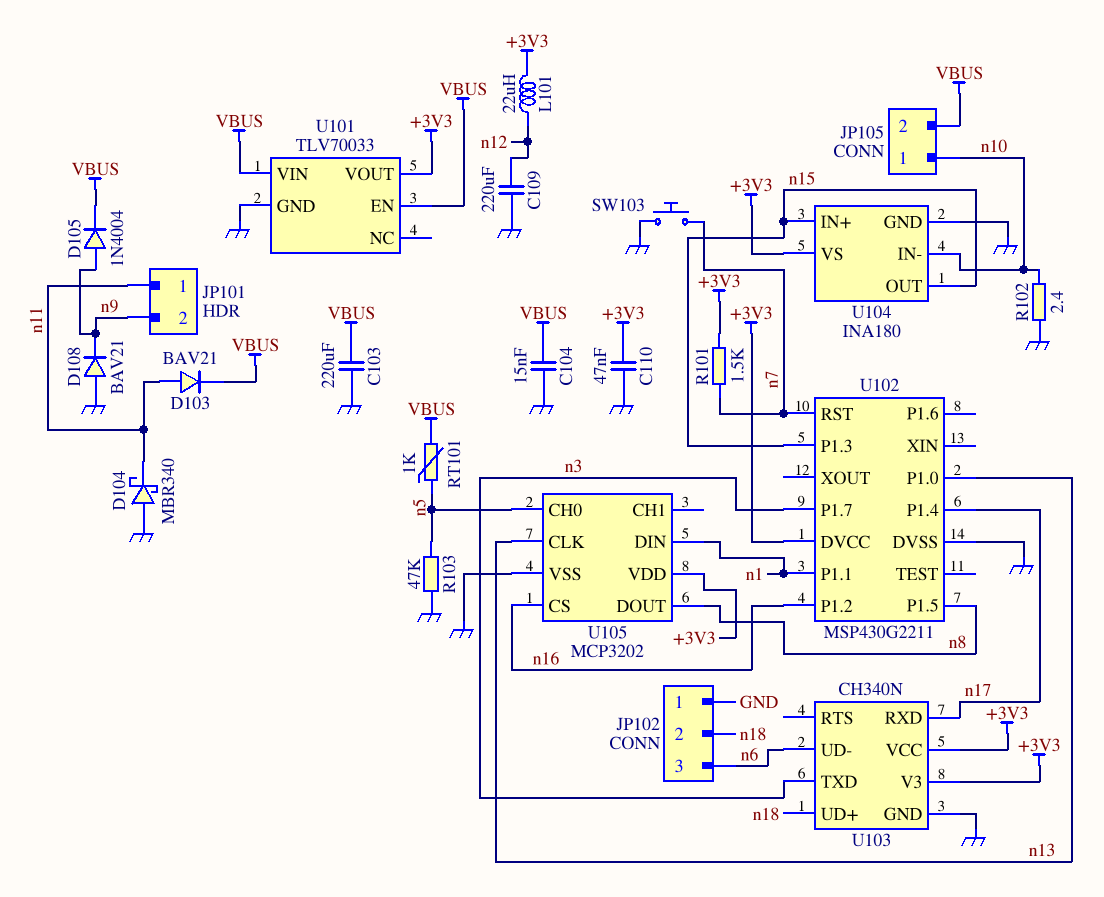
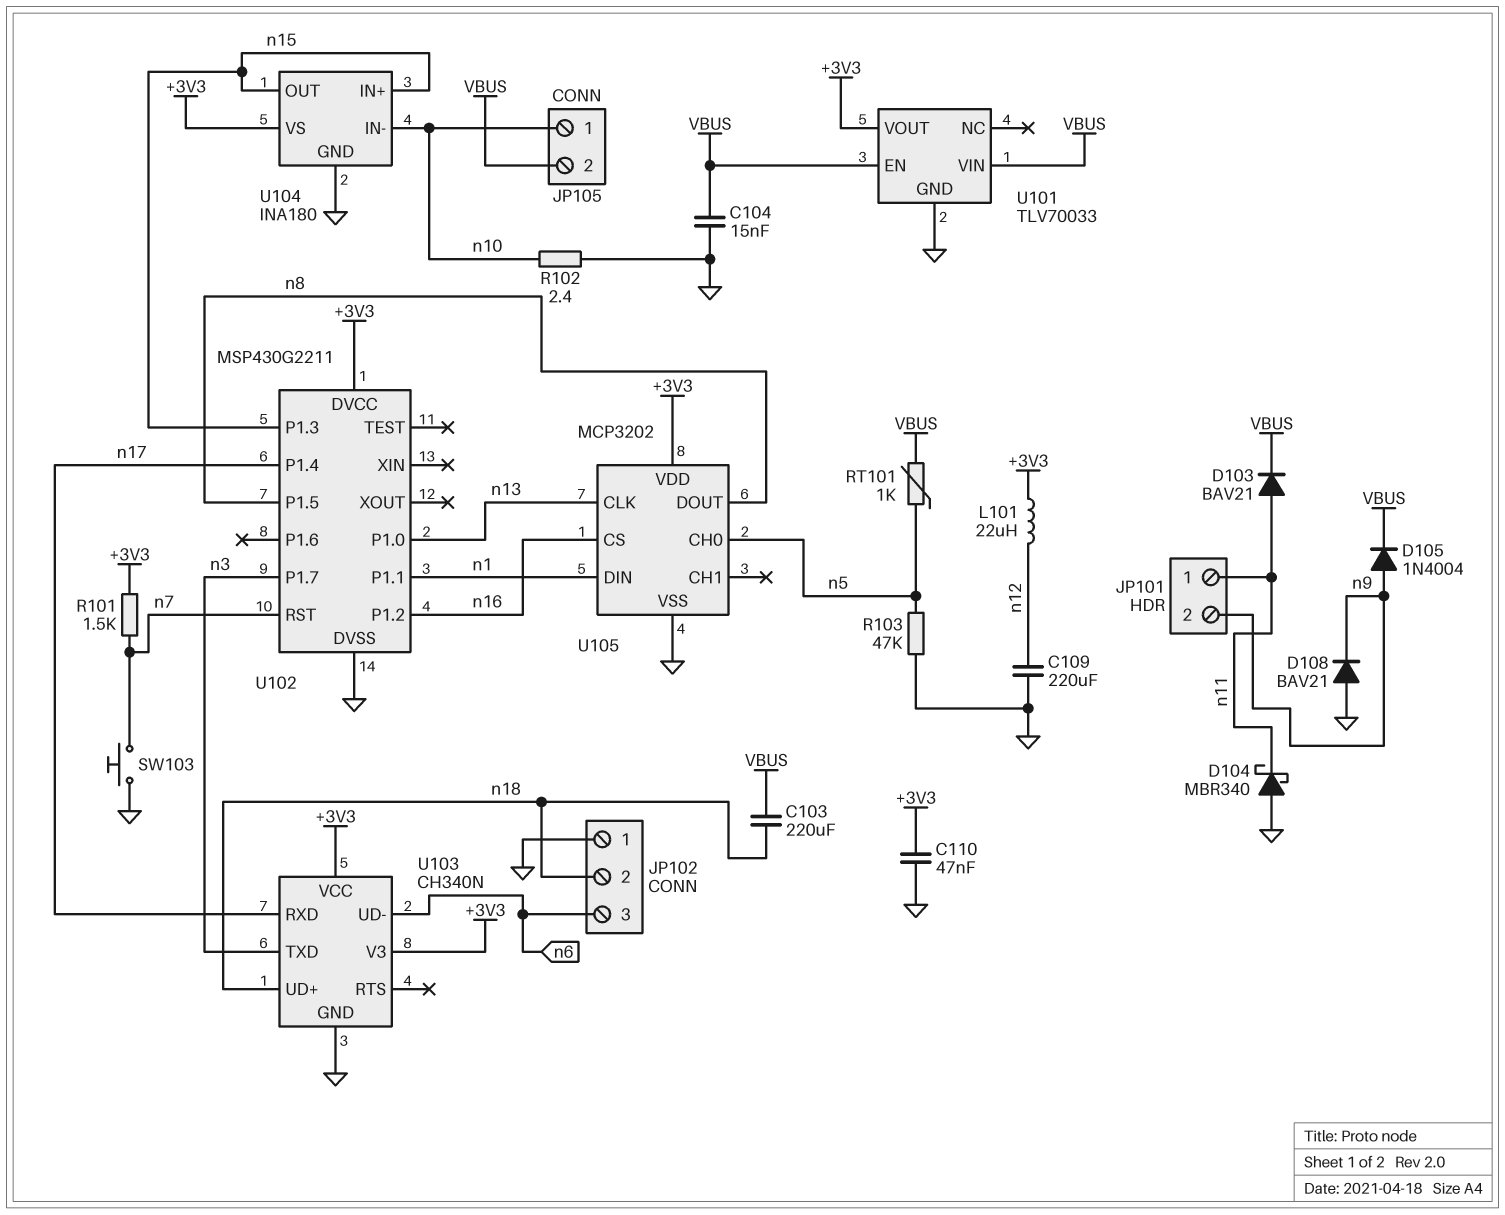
C103: 220uF (GND, VBUS) -> 220uF (VBUS, n18)

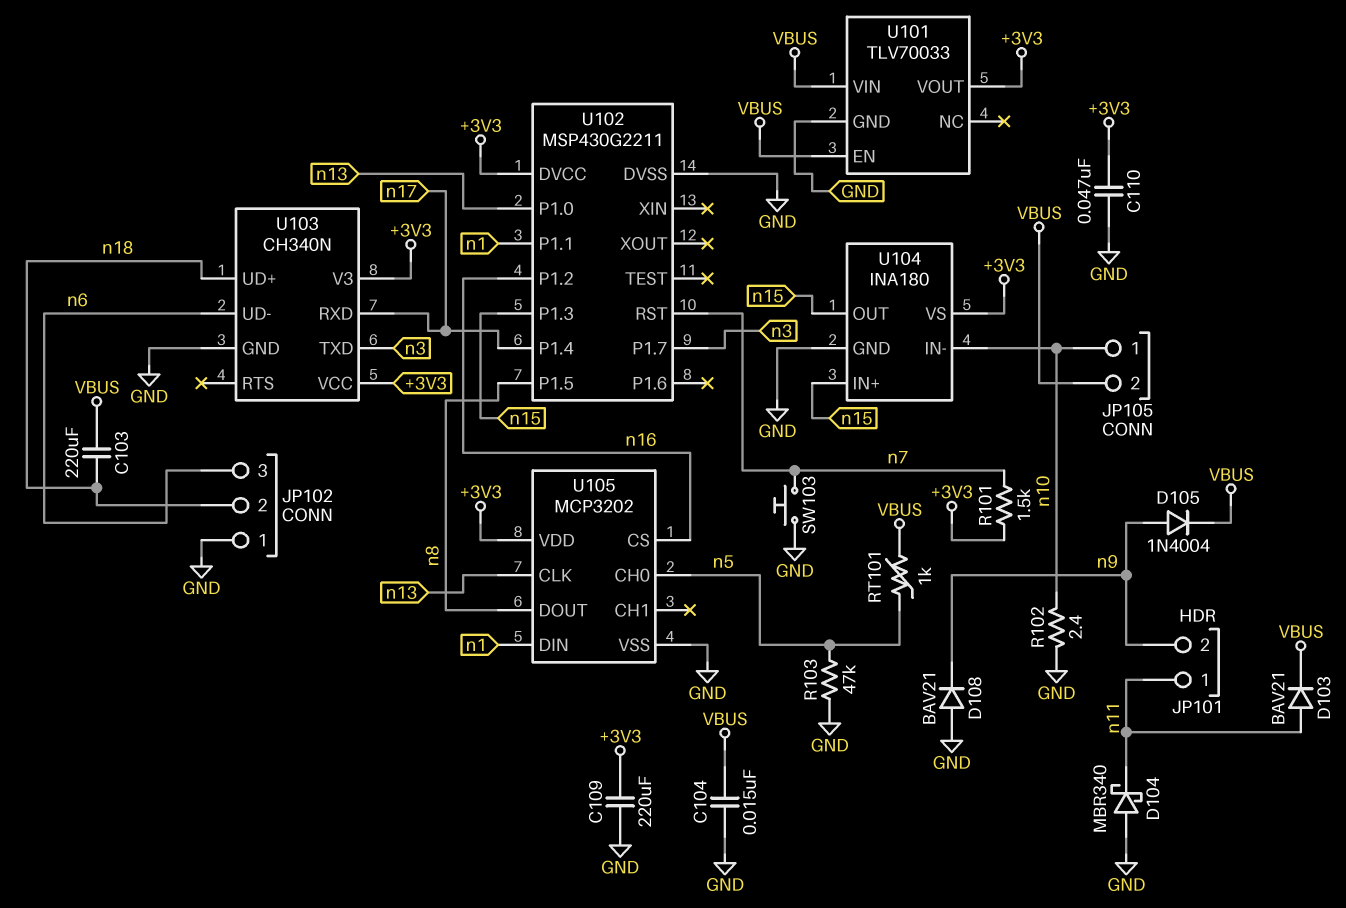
C109: 220uF (GND, n12) -> 220uF (+3V3, GND)
L101: 22uH (+3V3, n12) -> none

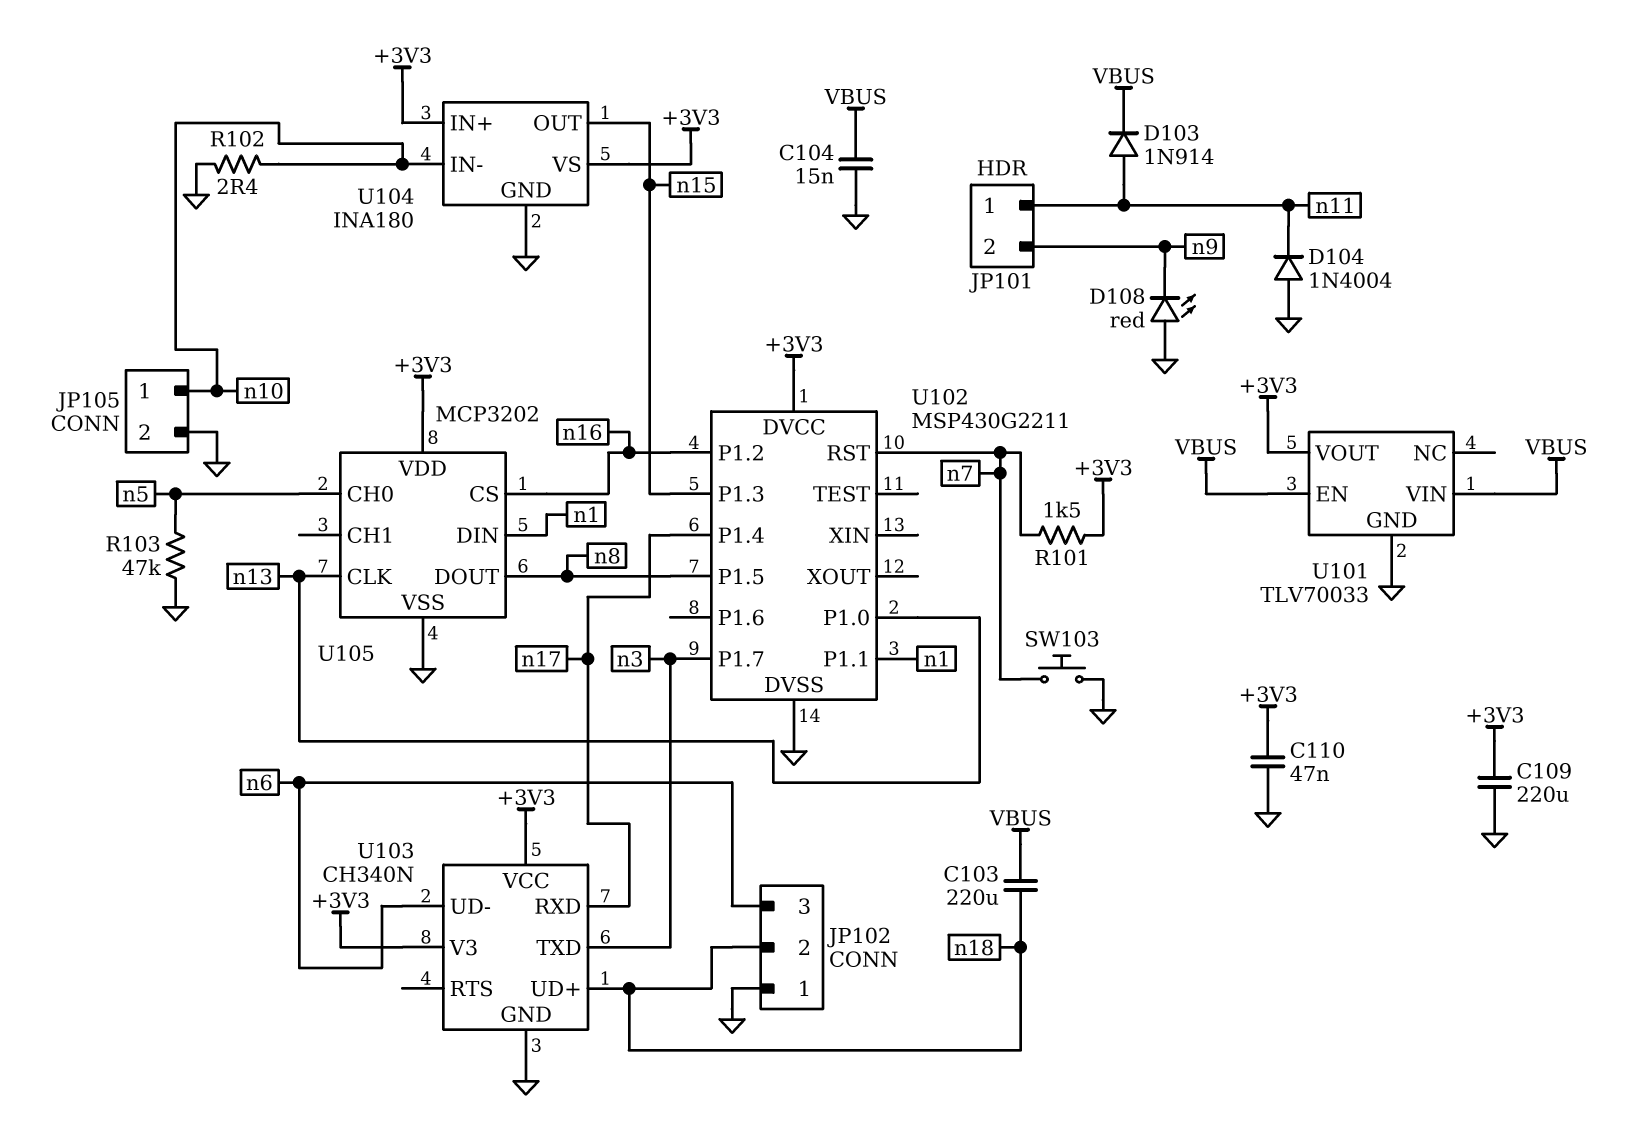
D103: diode BAV21 (A n11, K VBUS) -> diode 1N914 (A n11, K VBUS)
D104: schottky MBR340 (A GND, K n11) -> diode 1N4004 (A GND, K n11)
D105: diode 1N4004 (A n9, K VBUS) -> none
D108: diode BAV21 (A GND, K n9) -> LED red (A GND, K n9)
JP105 pin 2: VBUS -> GND
RT101: 1k (VBUS, n5) -> none
U104 pin IN+: n15 -> +3V3

